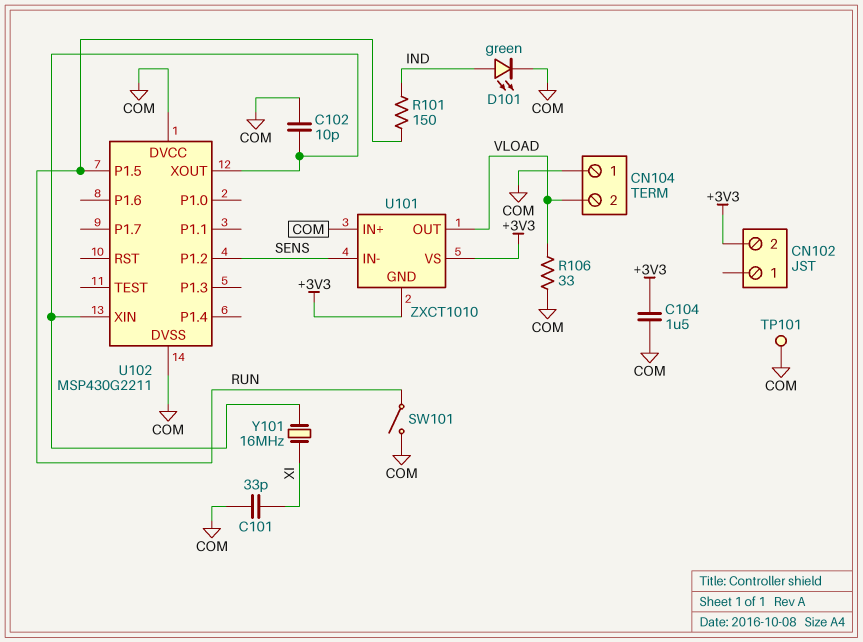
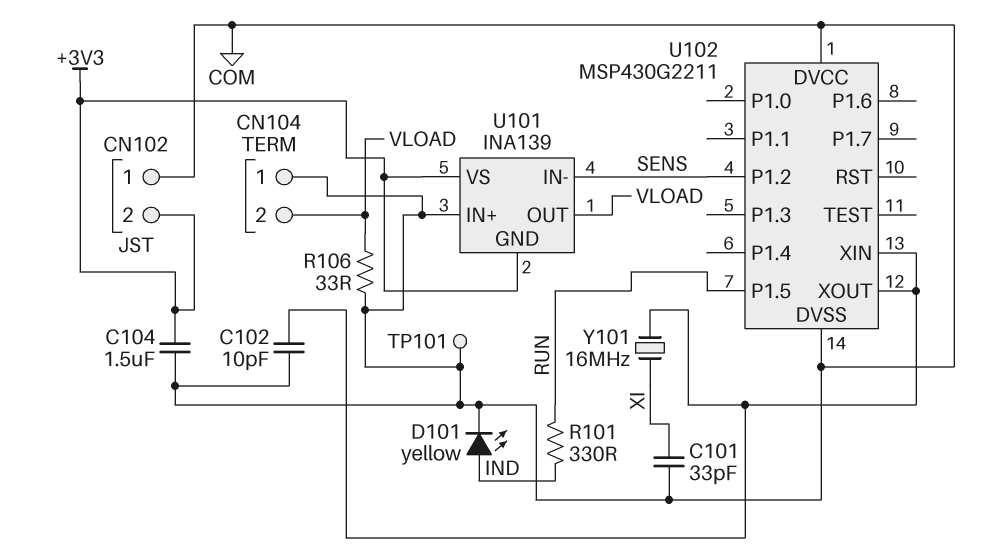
CN102 pin 1: none -> COM
D101: LED green (A IND, K COM) -> LED yellow (A IND, K COM)
R101: 150 (IND, RUN) -> 330 (IND, RUN)
SW101: switch (COM, RUN) -> none
U101: ZXCT1010 -> INA139

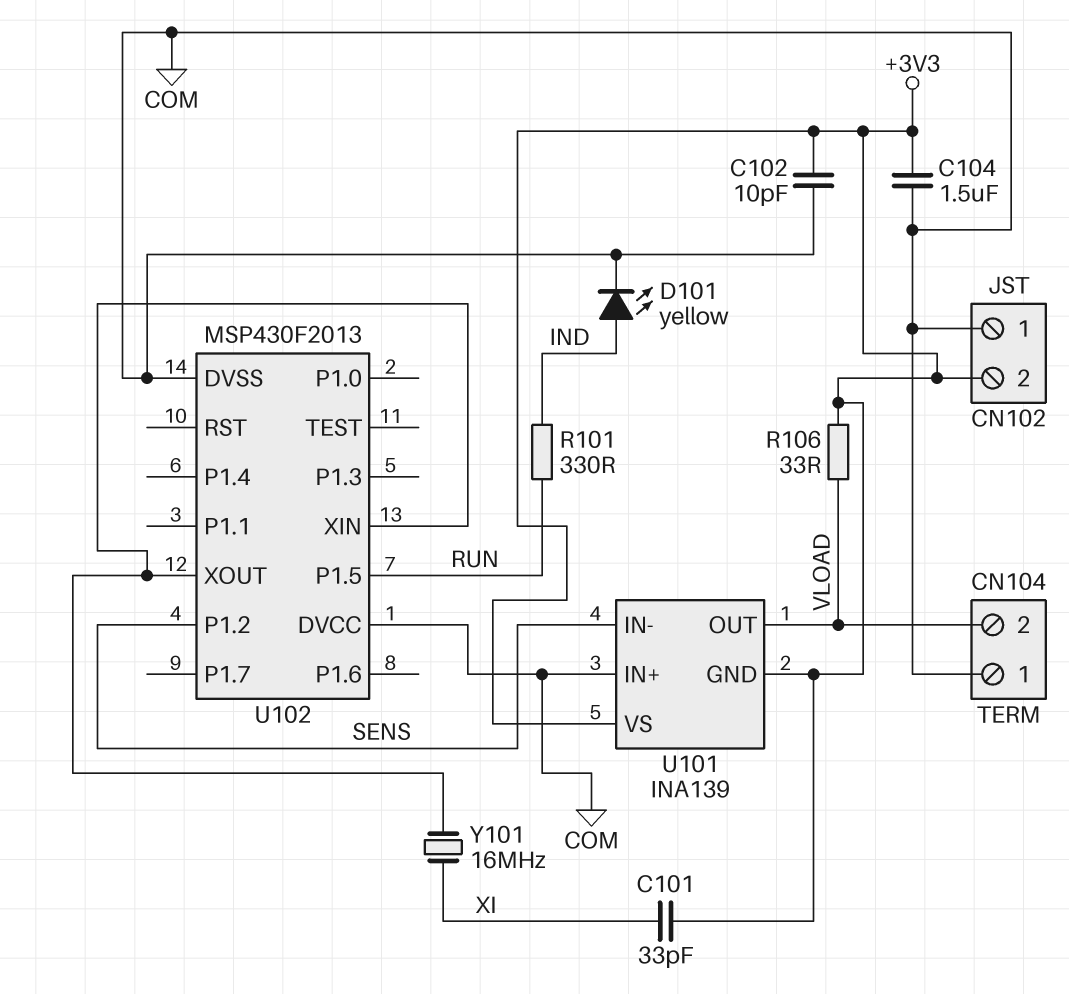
C101: 33pF (COM, XI) -> 33pF (+3V3, XI)
C102: 10pF (COM, U102/XIN) -> 10pF (+3V3, COM)
R106: 33 (COM, VLOAD) -> 33 (+3V3, VLOAD)
TP101: test point (COM) -> none
U102: MSP430G2211 -> MSP430F2013

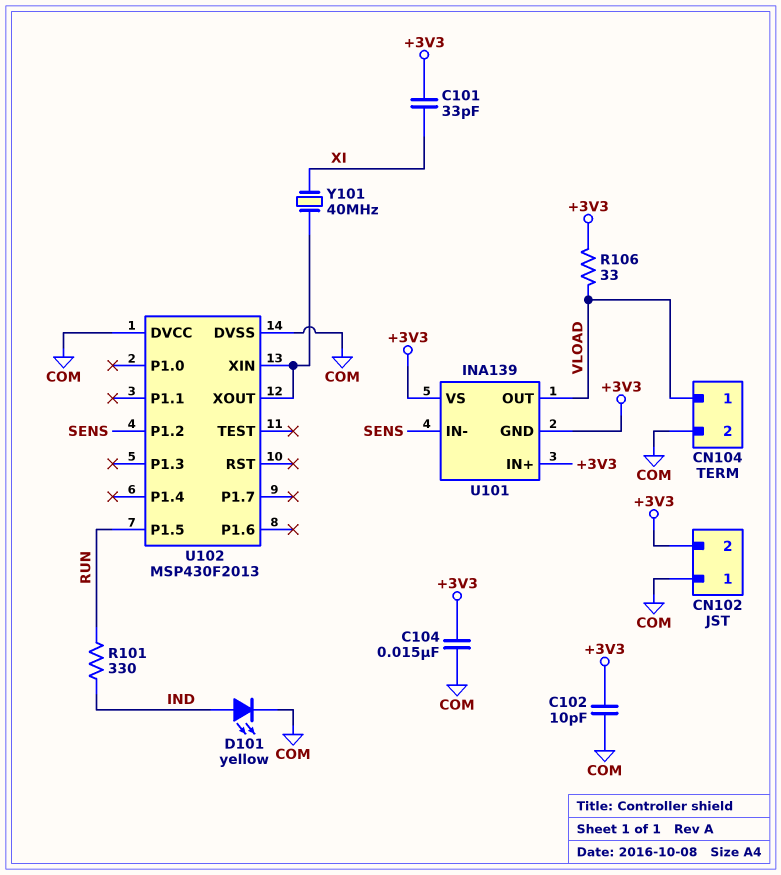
C104: 1.5uF (+3V3, COM) -> 15nF (+3V3, COM)
CN104 pin 1: COM -> VLOAD
CN104 pin 2: VLOAD -> COM
U101 pin IN+: COM -> +3V3
Y101: 16MHz (U102/XIN, XI) -> 40MHz (U102/XIN, XI)

